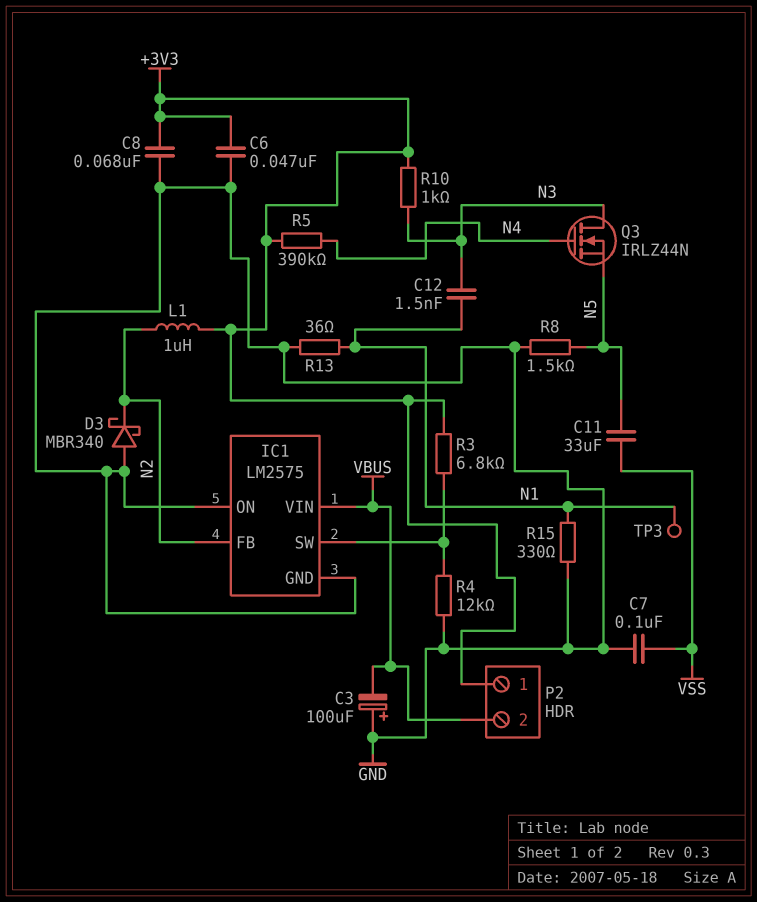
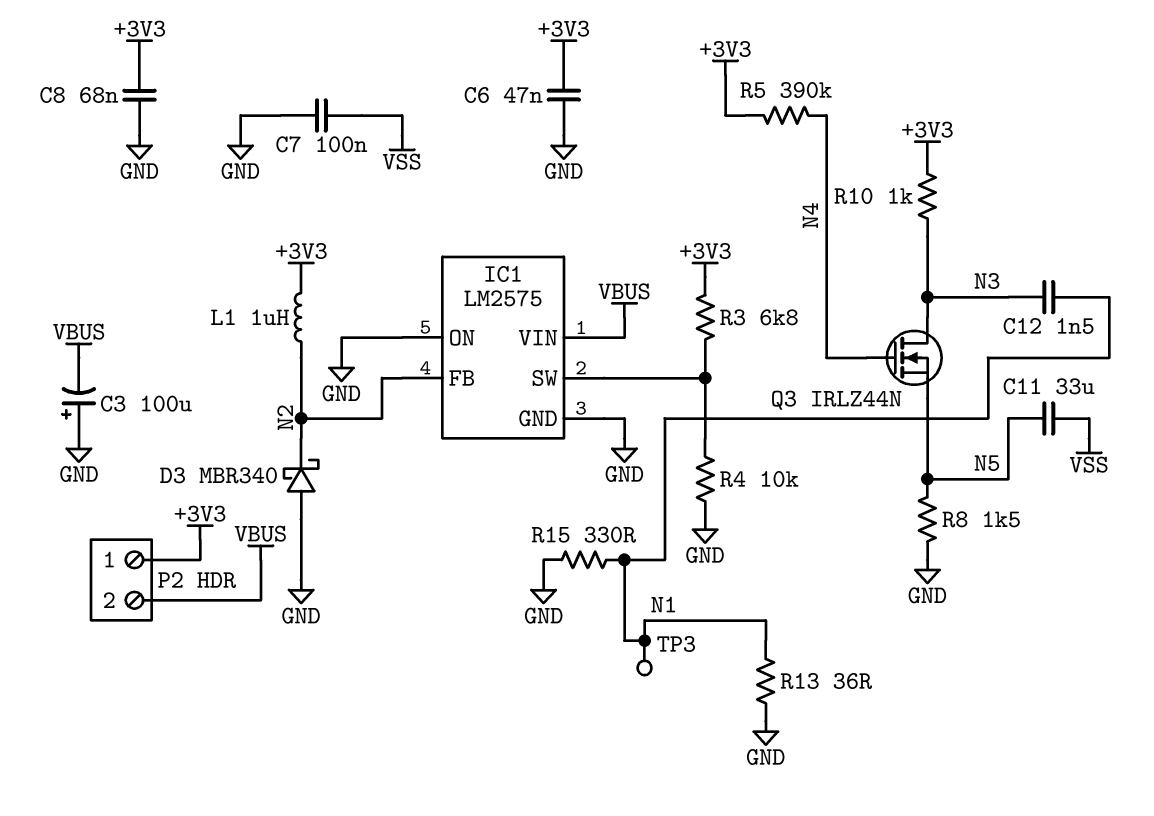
R4: 12k (GND, IC1/SW) -> 10k (GND, IC1/SW)

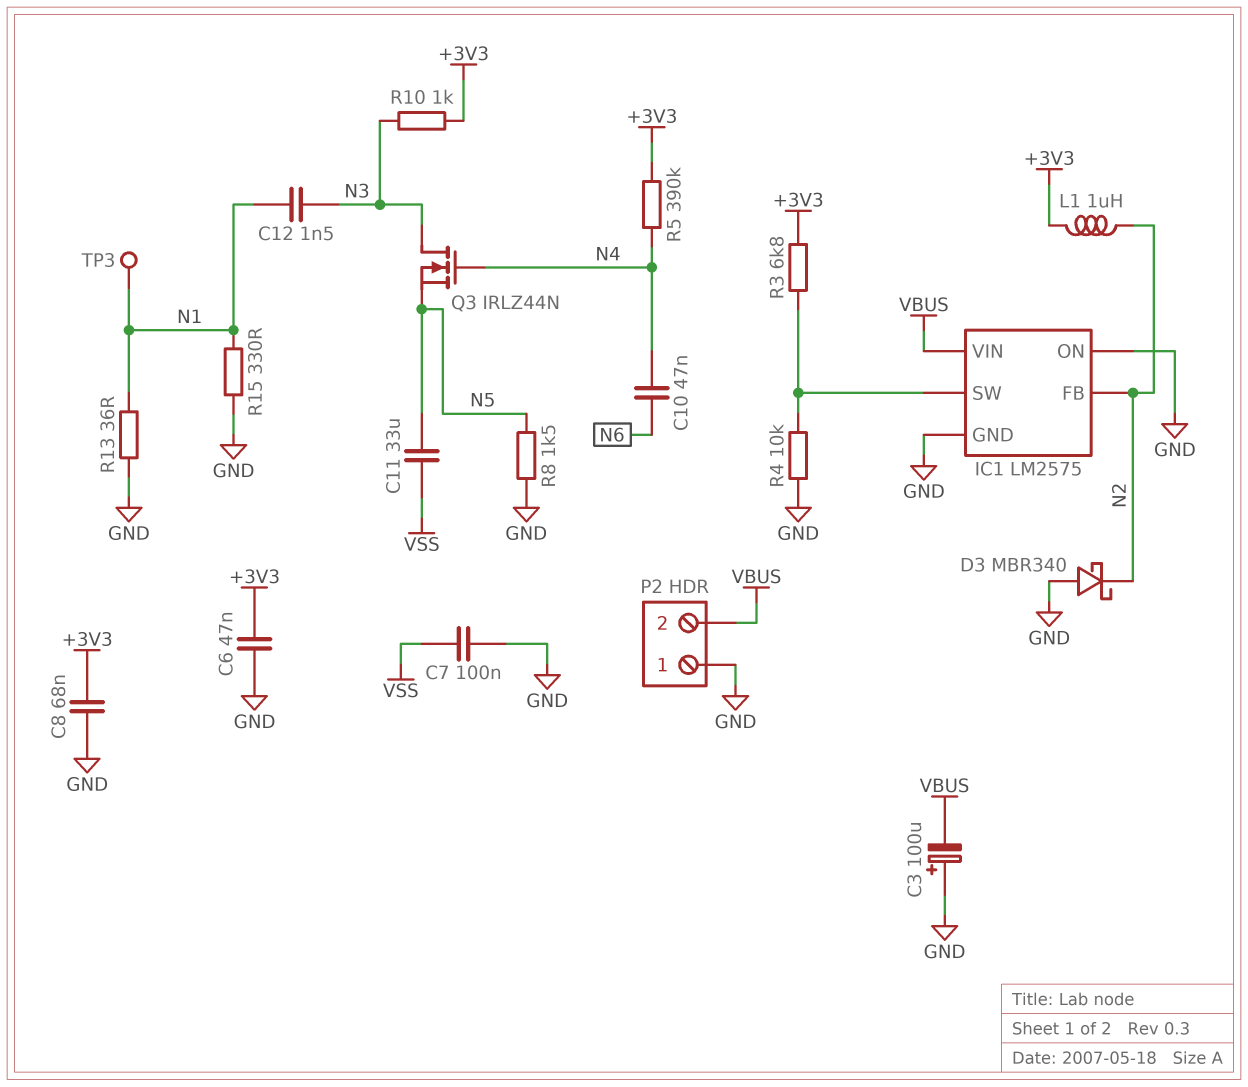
C10: none -> 47nF (N4, N6)
P2 pin 1: +3V3 -> GND

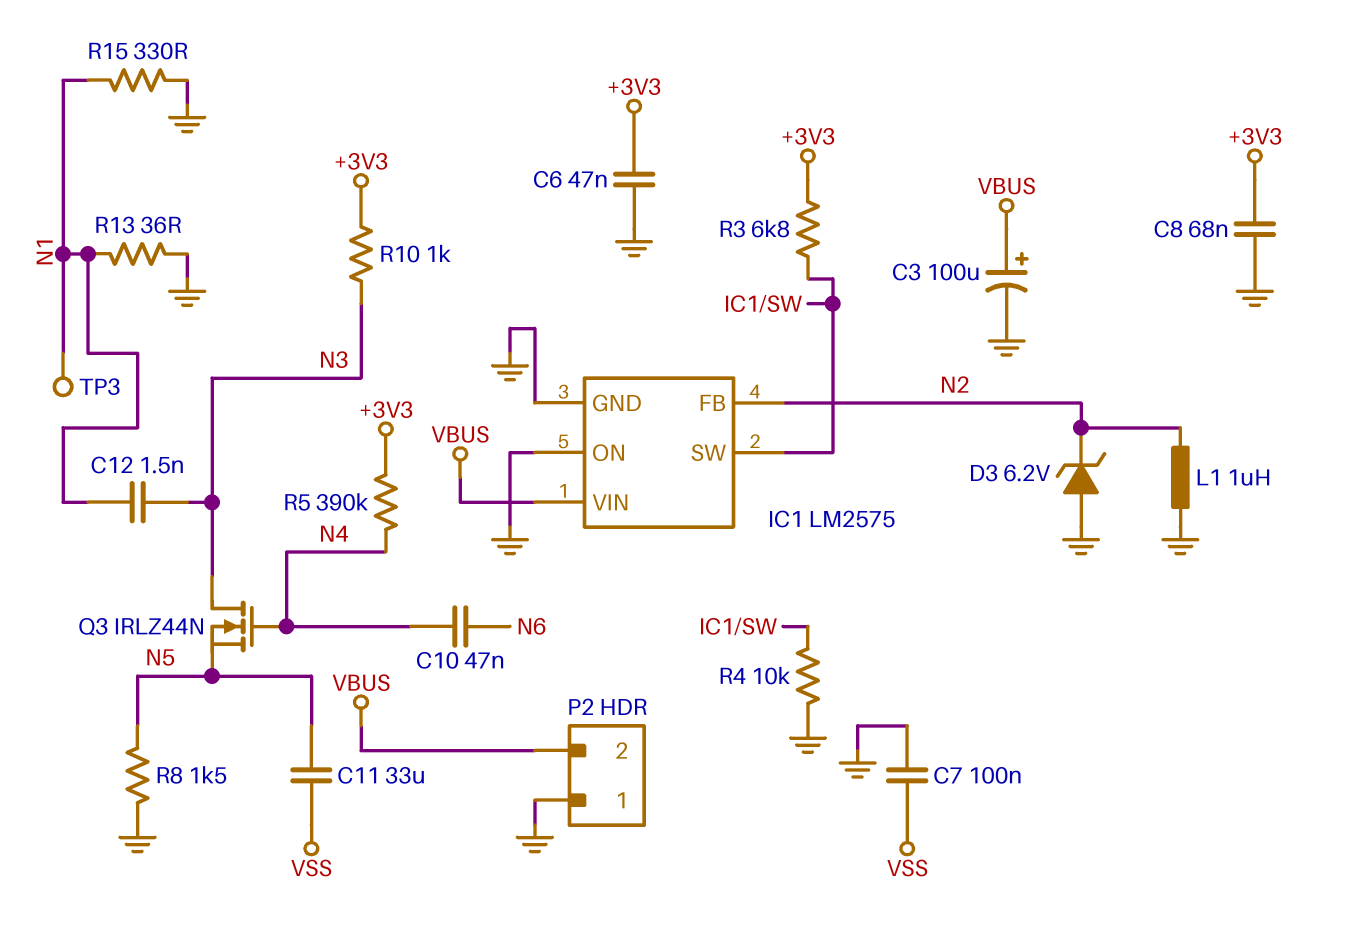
C3: 100uF (plus GND, minus VBUS) -> 100uF (plus VBUS, minus GND)
D3: schottky MBR340 (A GND, K N2) -> zener 6.2V (A GND, K N2)
L1: 1uH (+3V3, N2) -> 1uH (GND, N2)

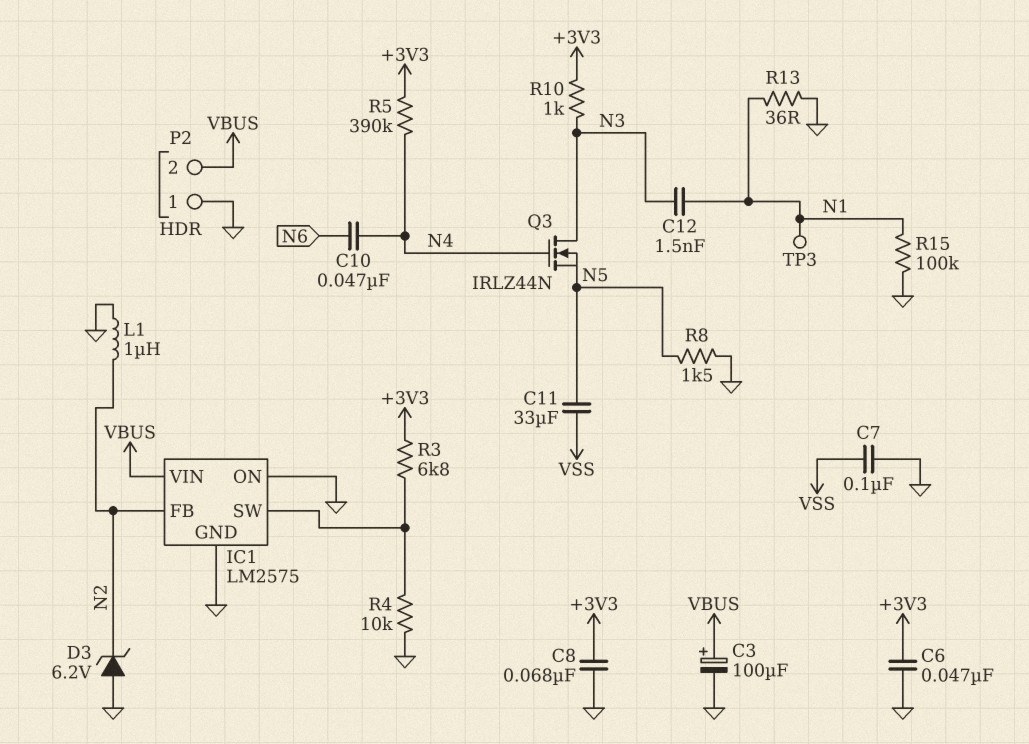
R15: 330 (GND, N1) -> 100k (GND, N1)

